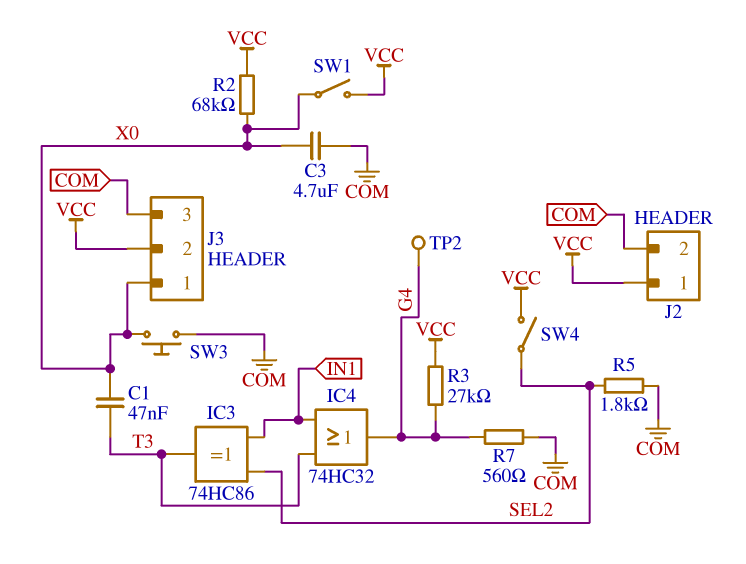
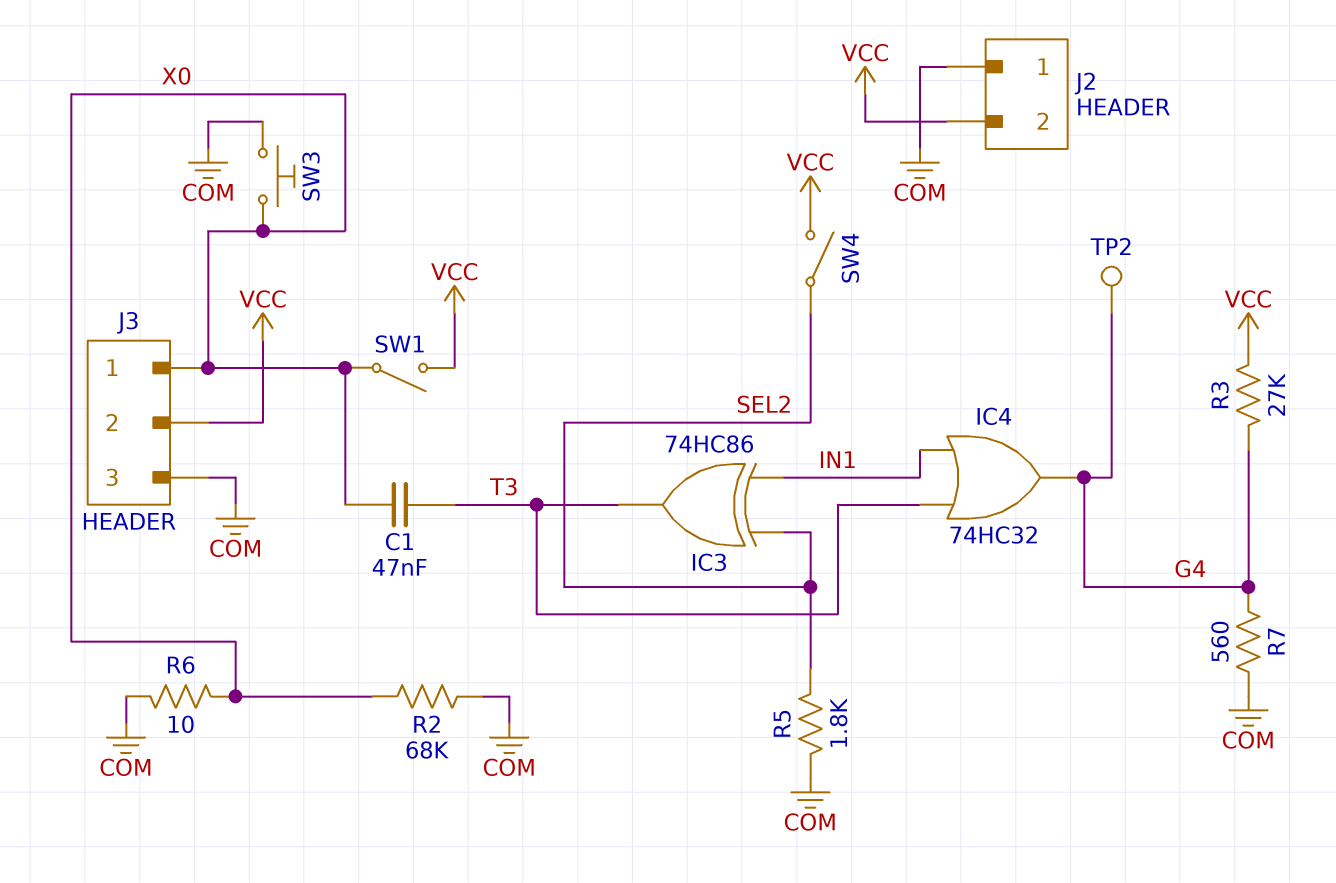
C3: 4.7uF (COM, X0) -> none
J2 pin 1: VCC -> COM
J2 pin 2: COM -> VCC
R2: 68k (VCC, X0) -> 68k (COM, X0)
R6: none -> 10 (COM, X0)

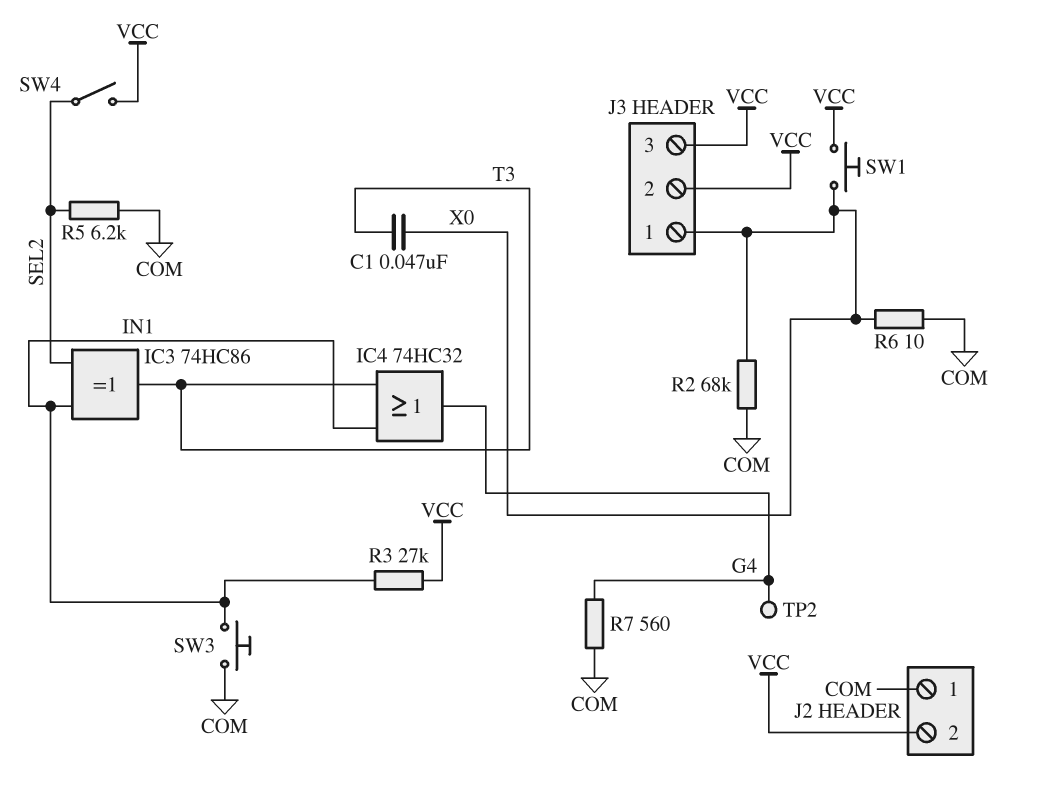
J3 pin 3: COM -> VCC
R3: 27k (G4, VCC) -> 27k (IN1, VCC)
R5: 1.8k (COM, SEL2) -> 6.2k (COM, SEL2)
SW1: switch (VCC, X0) -> button (VCC, X0)
SW3: button (COM, X0) -> button (COM, IN1)

